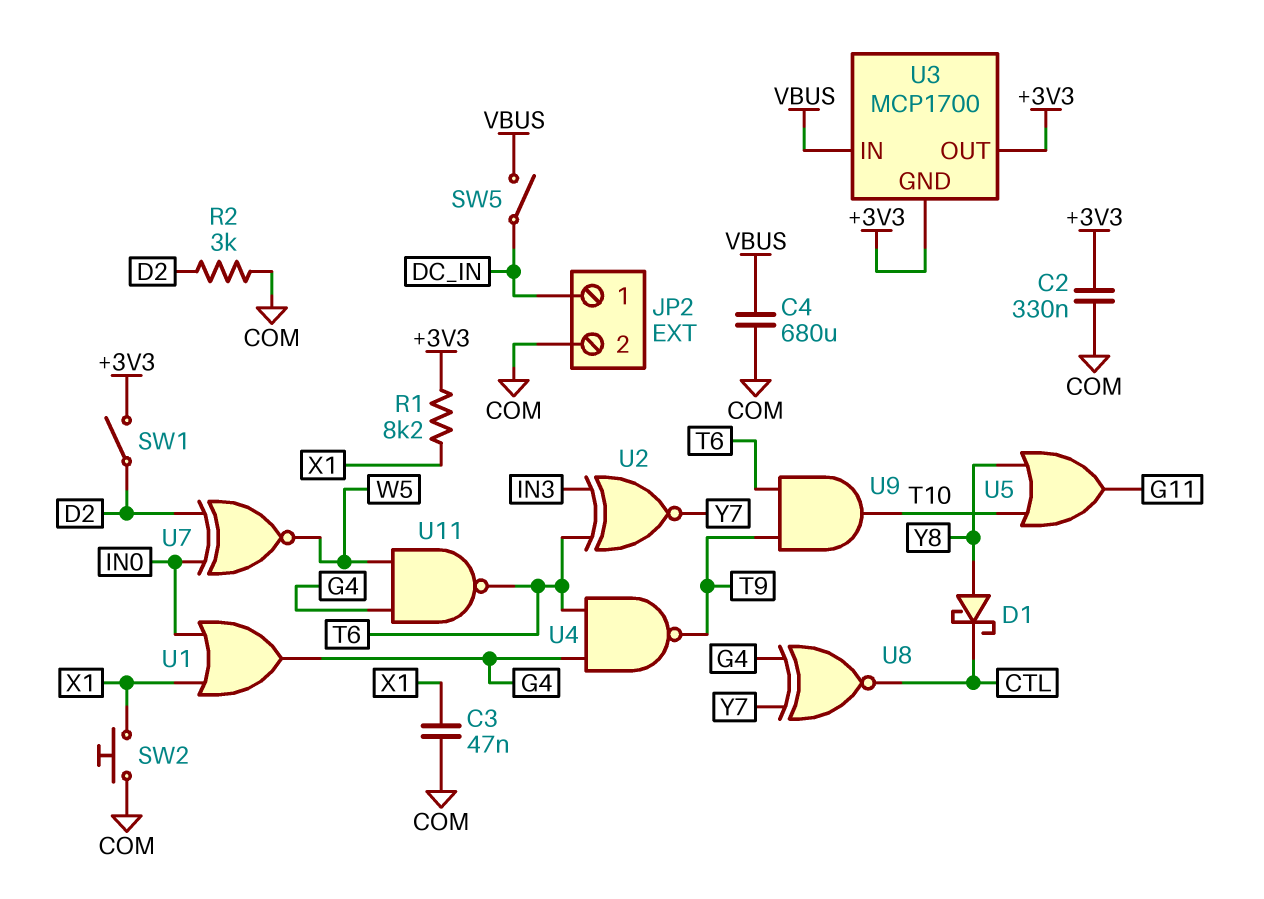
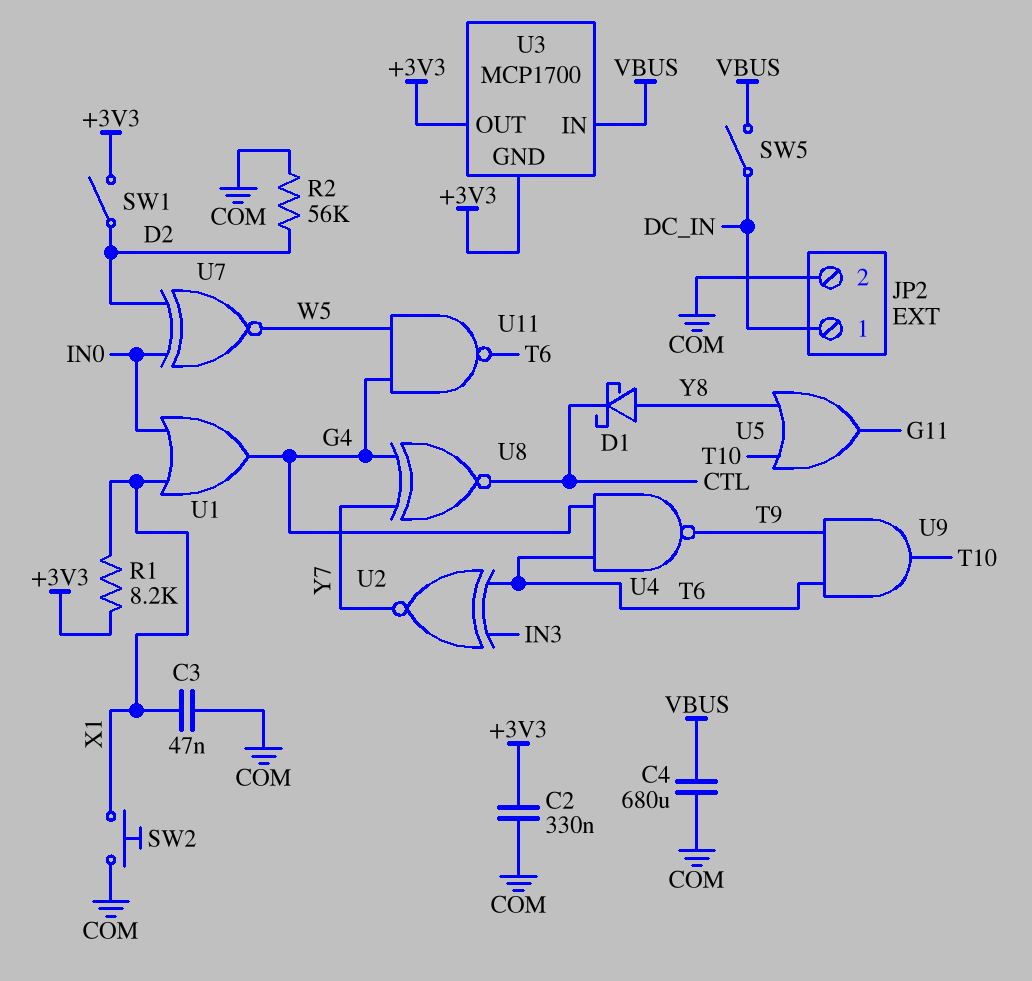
R2: 3k (COM, D2) -> 56k (COM, D2)

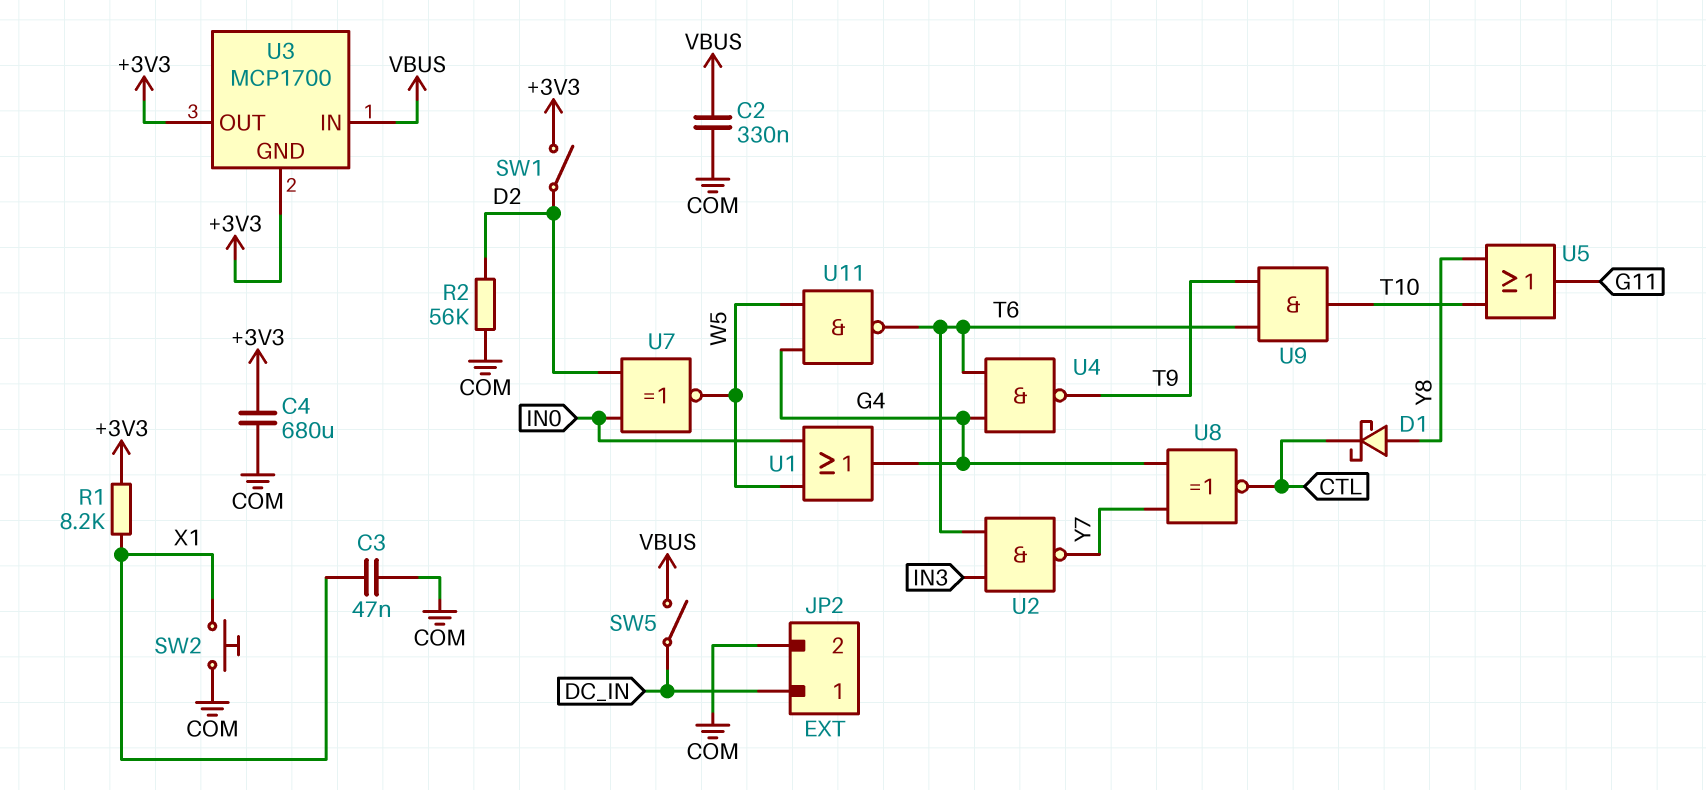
C2: 330nF (+3V3, COM) -> 330nF (COM, VBUS)
C4: 680uF (COM, VBUS) -> 680uF (+3V3, COM)
U1: OR (in IN0, in X1, out G4) -> OR (in IN0, in W5, out G4)
U2: XNOR (in IN3, in T6, out Y7) -> NAND (in IN3, in T6, out Y7)

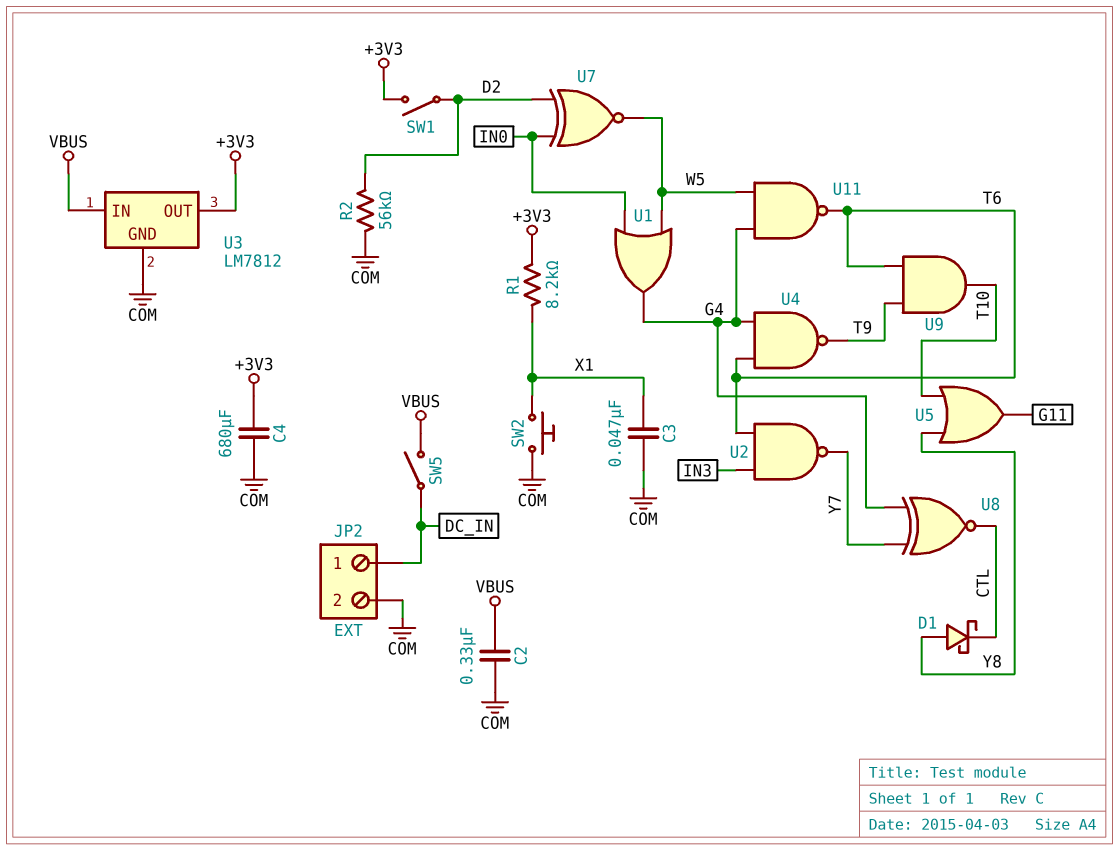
U3: MCP1700 -> LM7812
U3 pin GND: +3V3 -> COM

